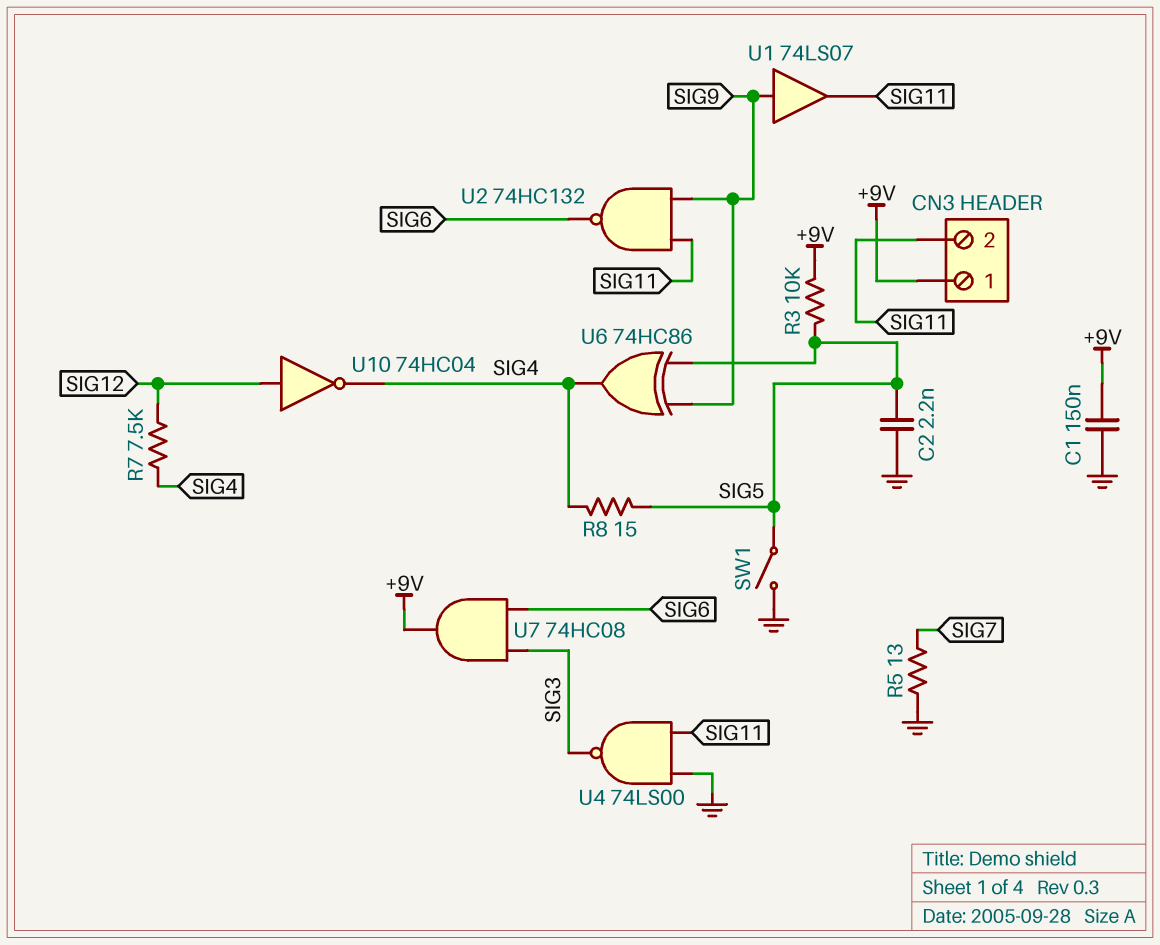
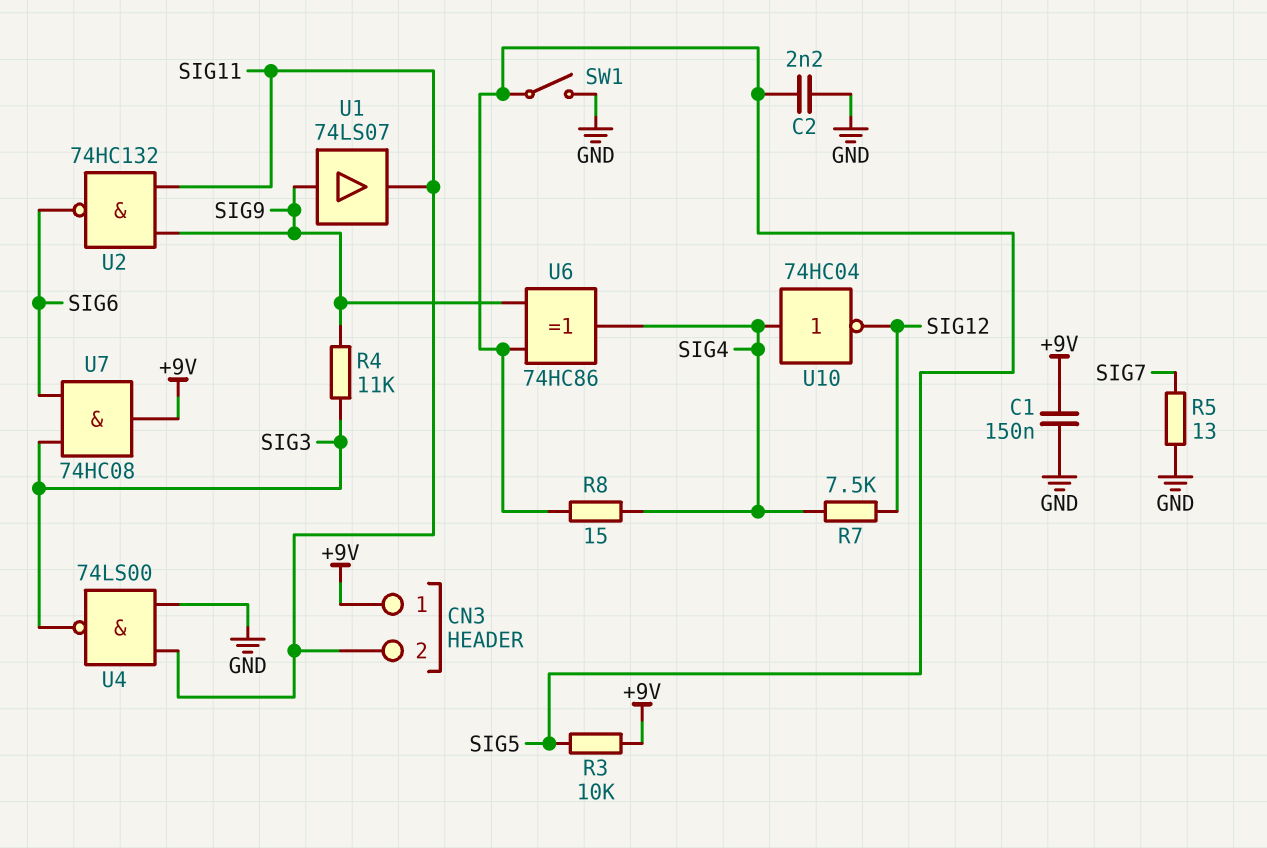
R4: none -> 11k (SIG3, SIG9)
U10: NOT 74HC04 (in SIG12, out SIG4) -> NOT 74HC04 (in SIG4, out SIG12)

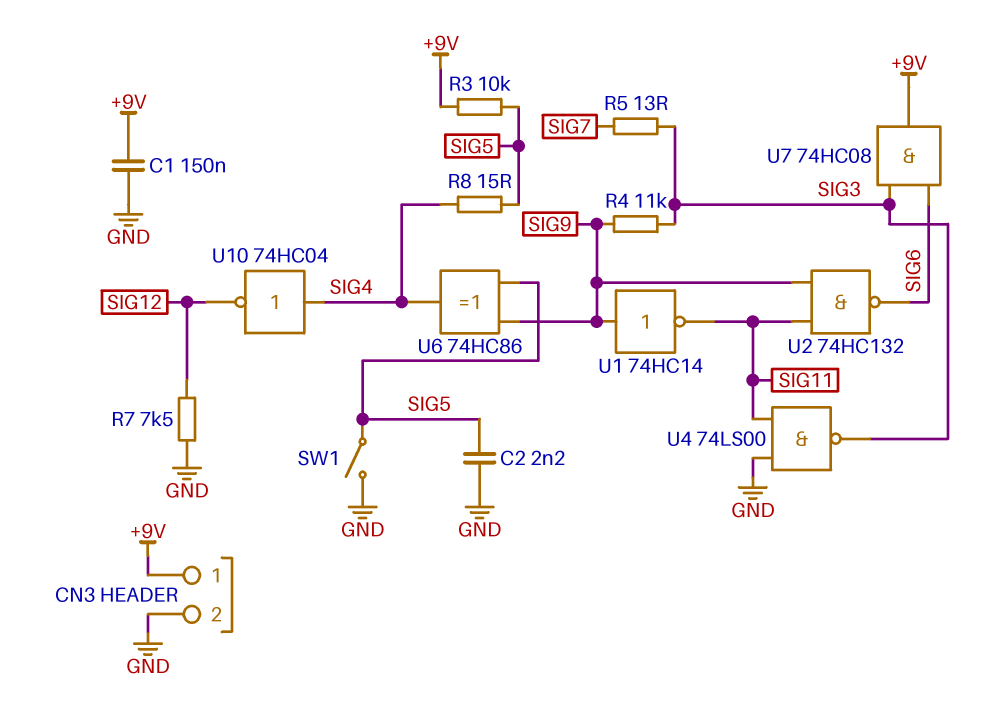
CN3 pin 2: SIG11 -> GND
R5: 13 (GND, SIG7) -> 13 (SIG3, SIG7)
R7: 7.5k (SIG4, SIG12) -> 7.5k (GND, SIG12)
U1: buffer 74LS07 (in SIG9, out SIG11) -> NOT 74HC14 (in SIG9, out SIG11)

